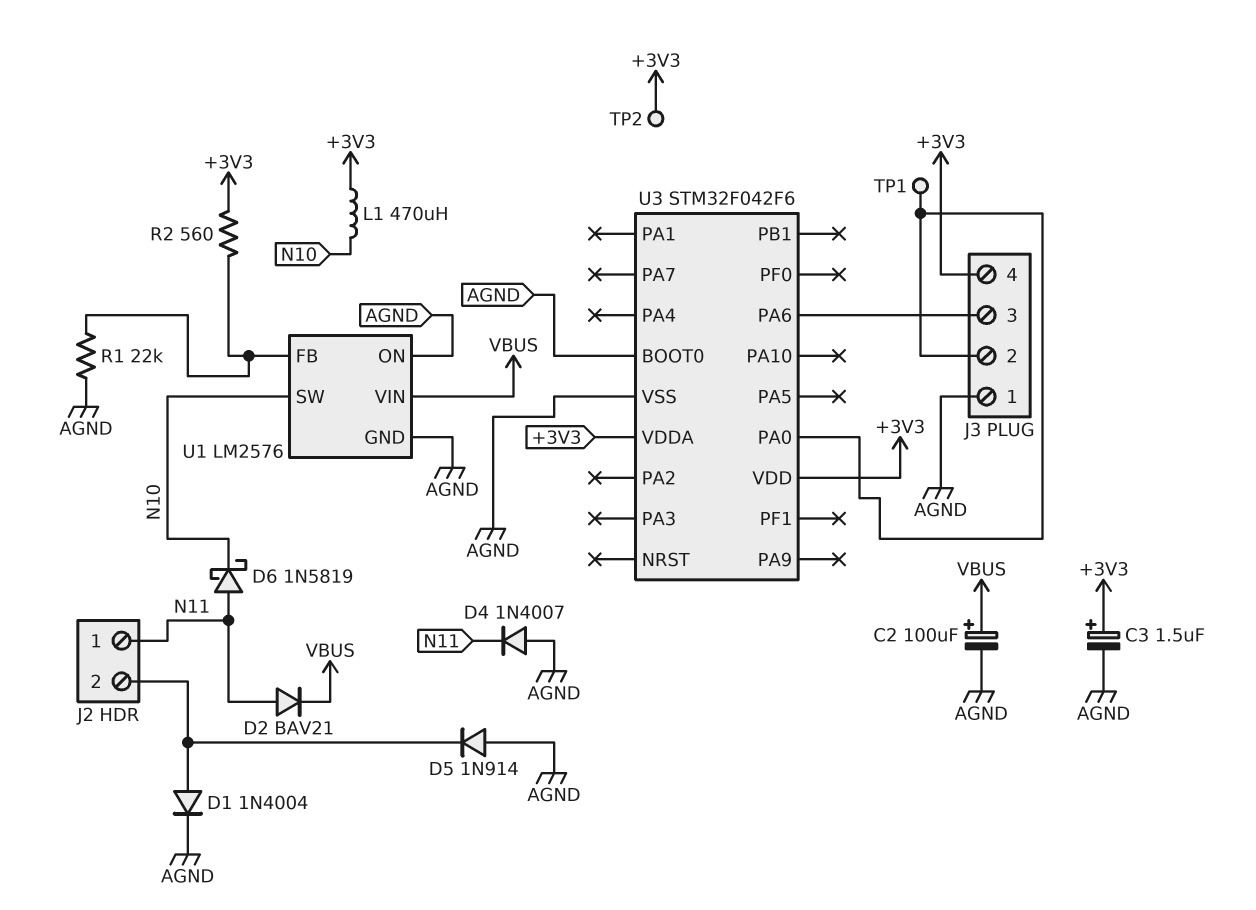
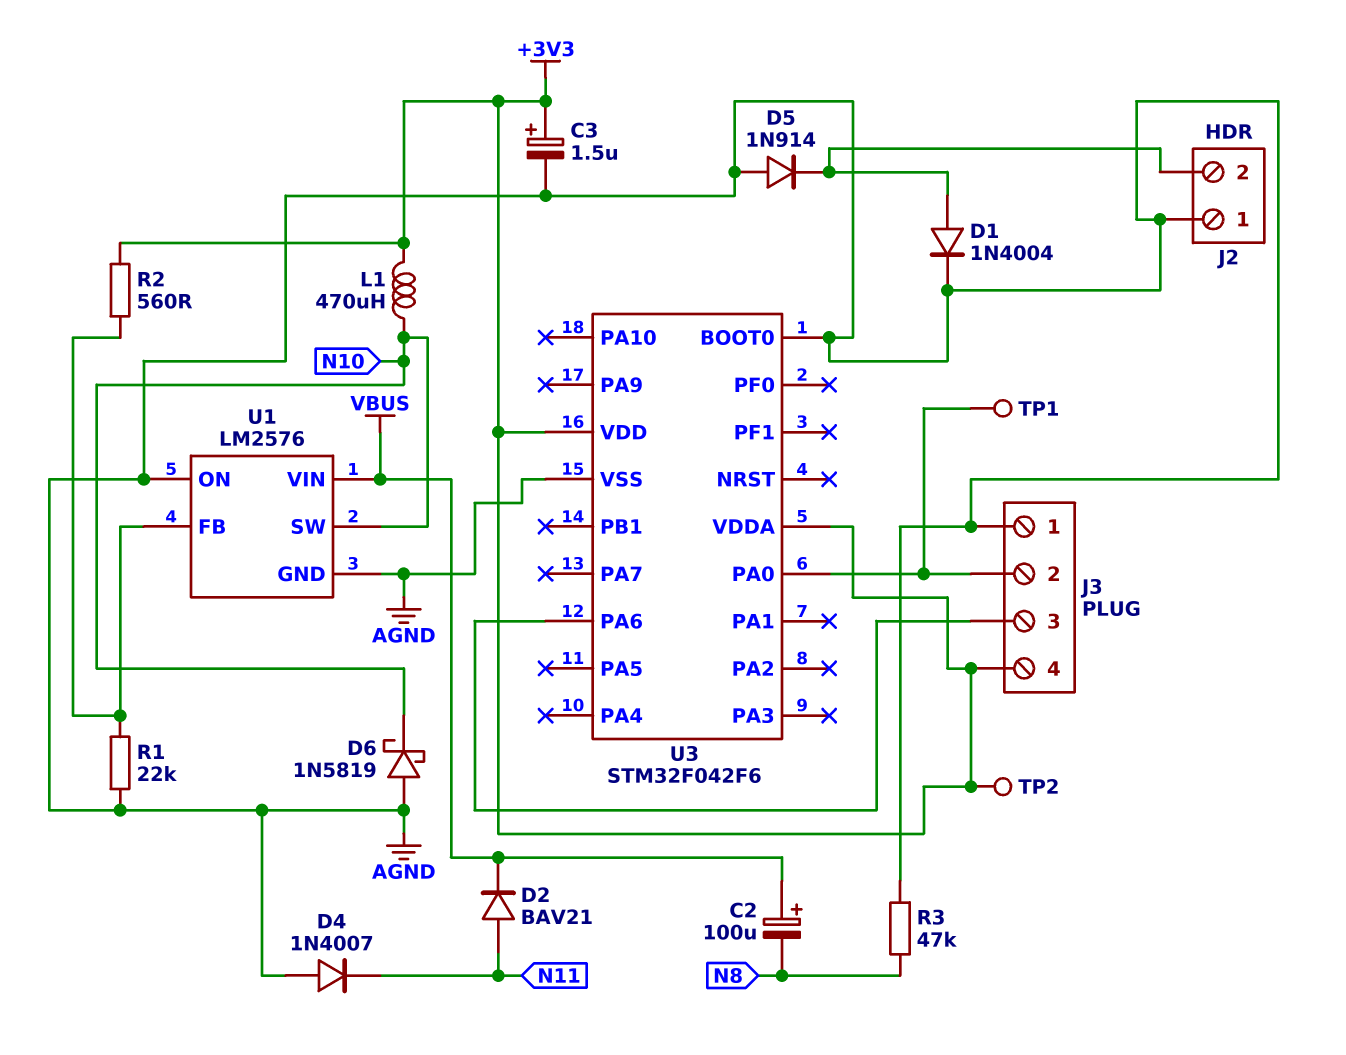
C2: 100uF (plus VBUS, minus AGND) -> 100uF (plus VBUS, minus N8)
D6: schottky 1N5819 (A N11, K N10) -> schottky 1N5819 (A AGND, K N10)
J2 pin 1: N11 -> AGND
R3: none -> 47k (AGND, N8)

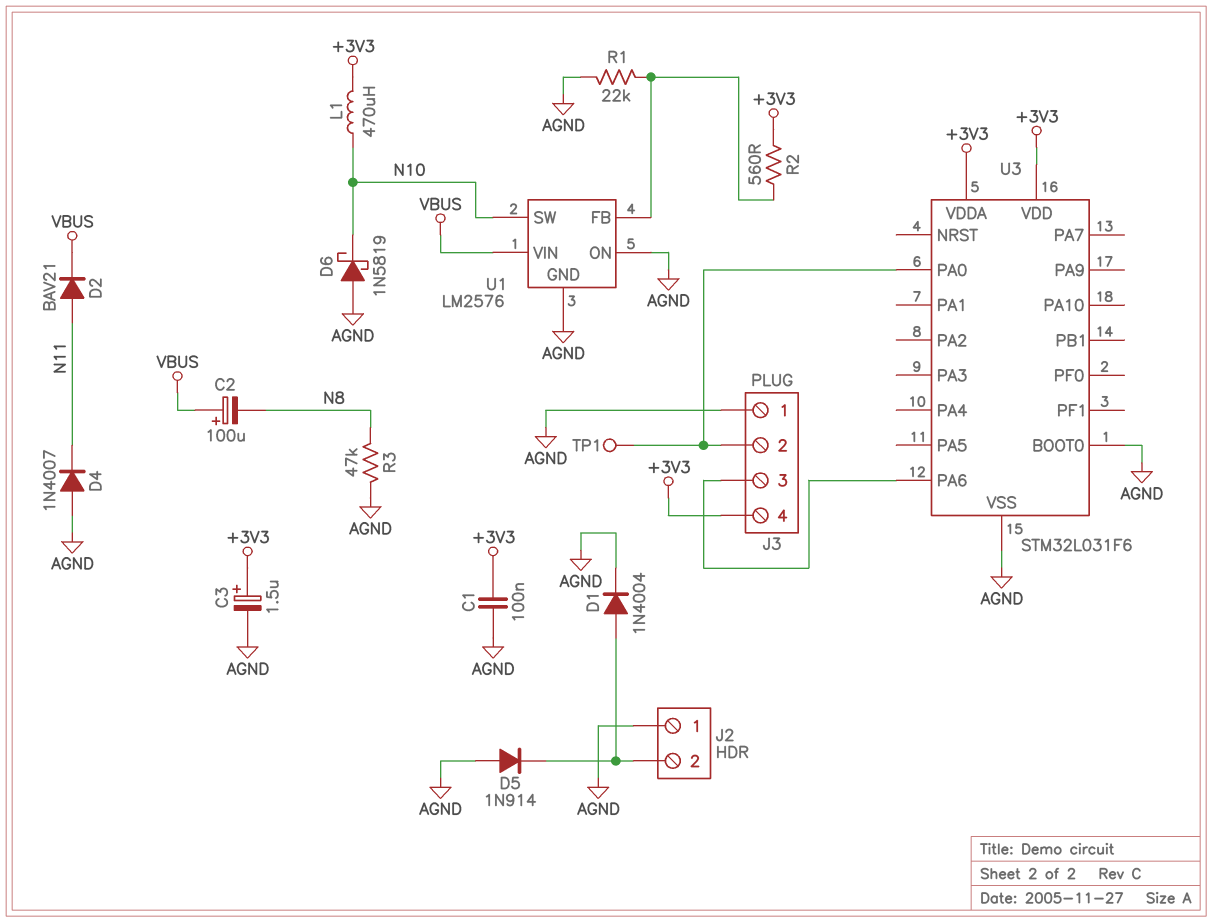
C1: none -> 100nF (+3V3, AGND)
TP2: test point (+3V3) -> none
U3: STM32F042F6 -> STM32L031F6

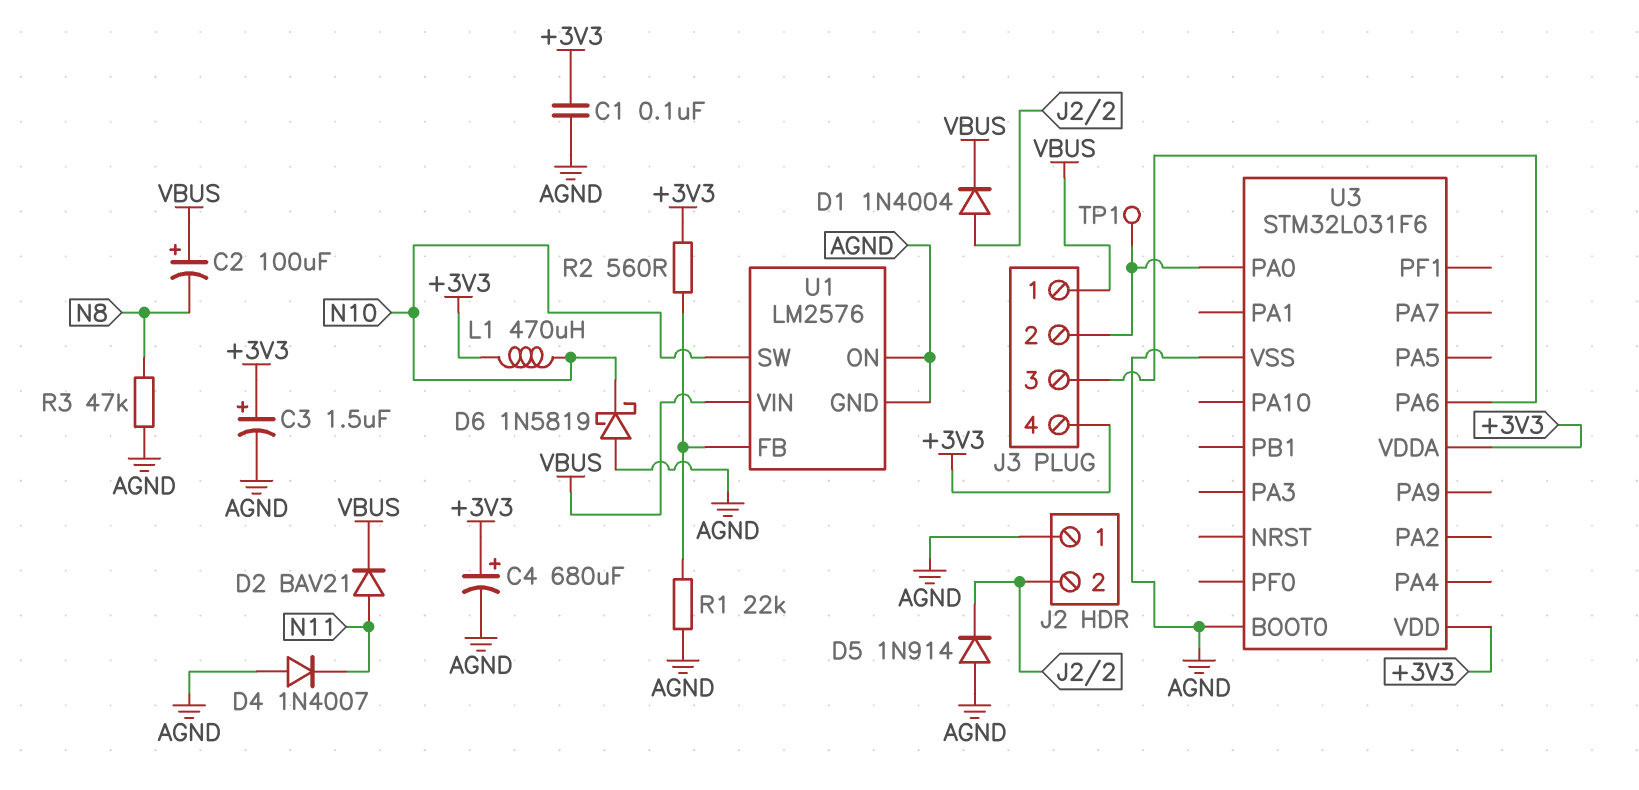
C4: none -> 680uF (plus +3V3, minus AGND)
D1: diode 1N4004 (A J2/2, K AGND) -> diode 1N4004 (A J2/2, K VBUS)
J3 pin 1: AGND -> VBUS

